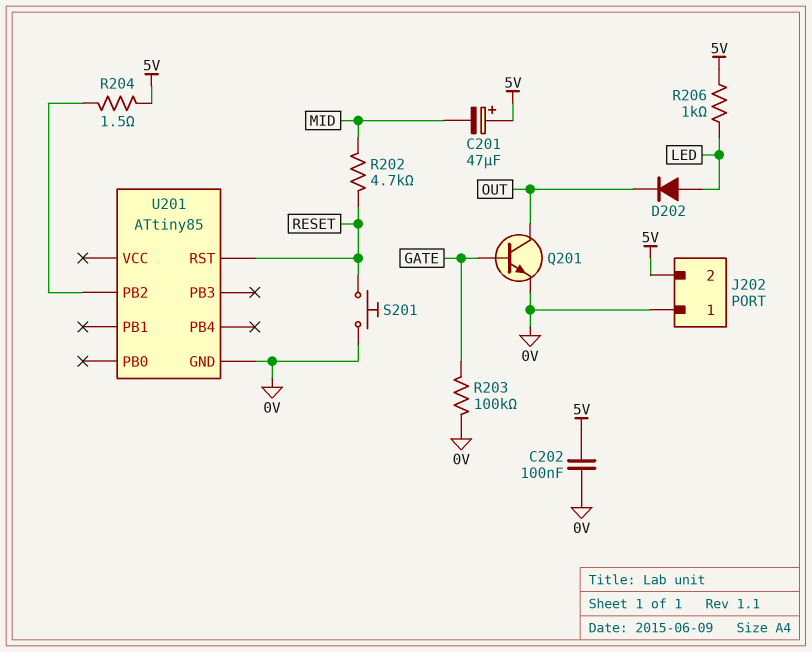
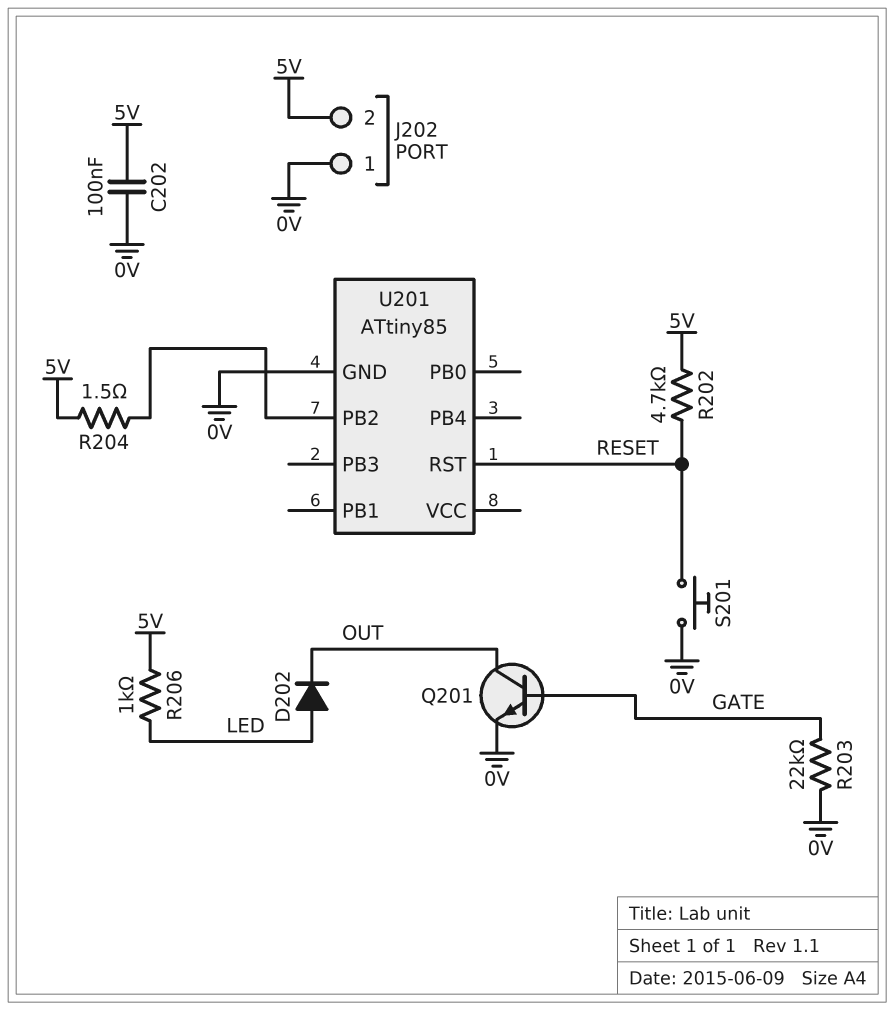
C201: 47uF (plus 5V, minus MID) -> none
R202: 4.7k (MID, RESET) -> 4.7k (5V, RESET)
R203: 100k (0V, GATE) -> 22k (0V, GATE)

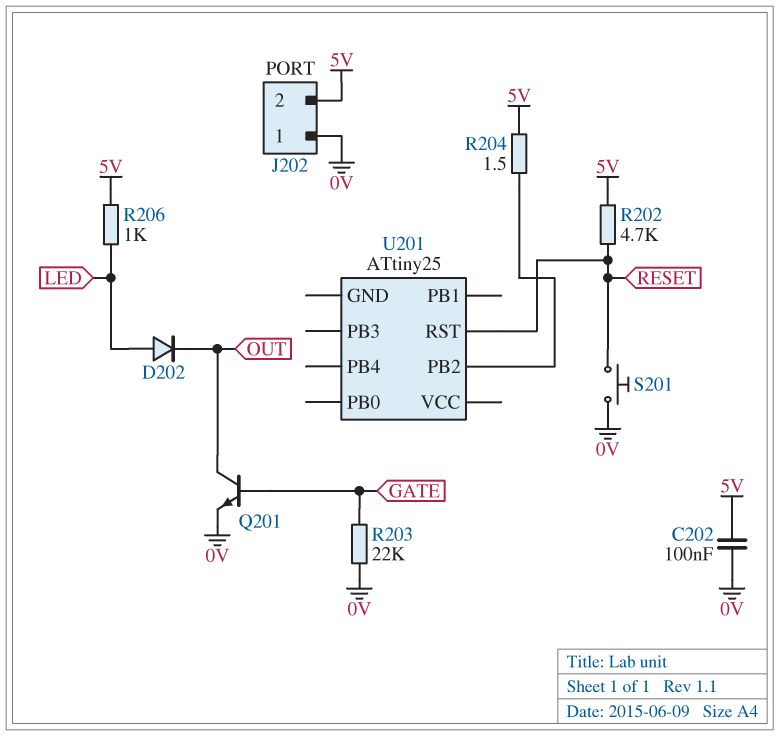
U201: ATtiny85 -> ATtiny25
U201 pin GND: 0V -> none

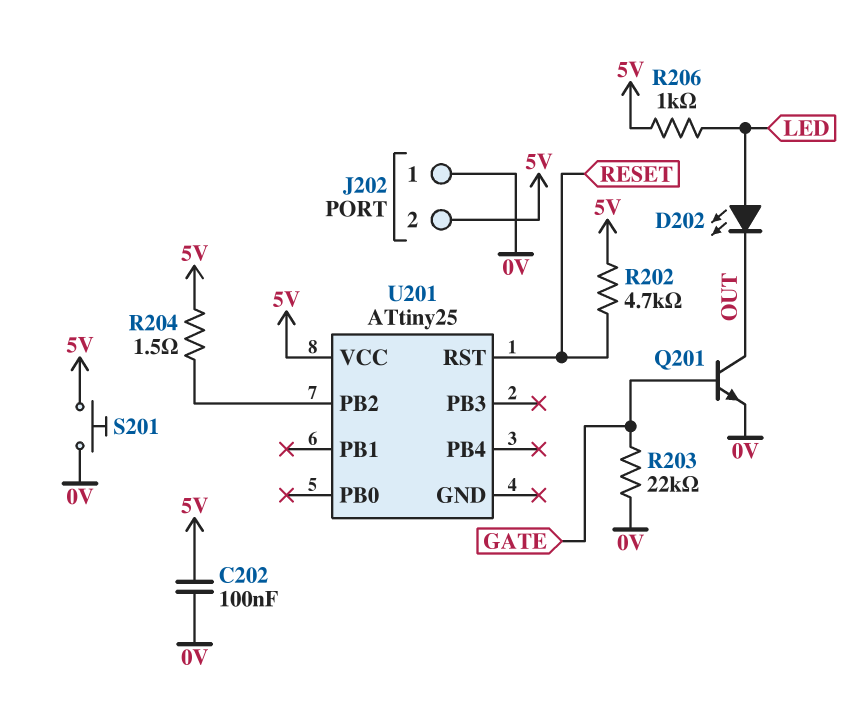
D202: diode (A LED, K OUT) -> LED (A LED, K OUT)
S201: button (0V, RESET) -> button (0V, 5V)
U201 pin VCC: none -> 5V

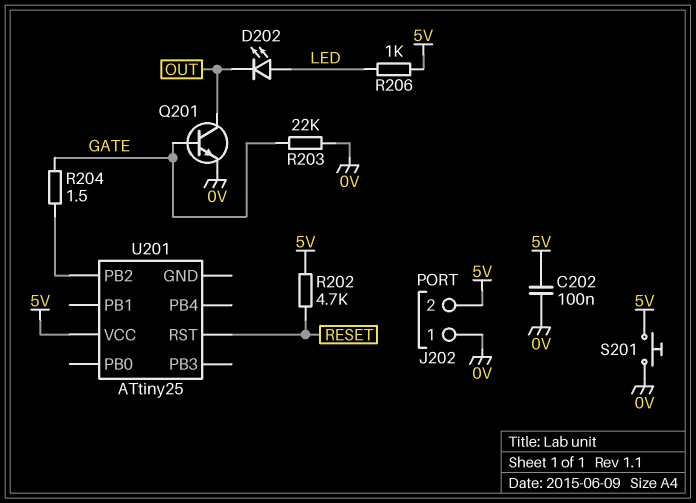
R204: 1.5 (5V, U201/PB2) -> 1.5 (GATE, U201/PB2)

